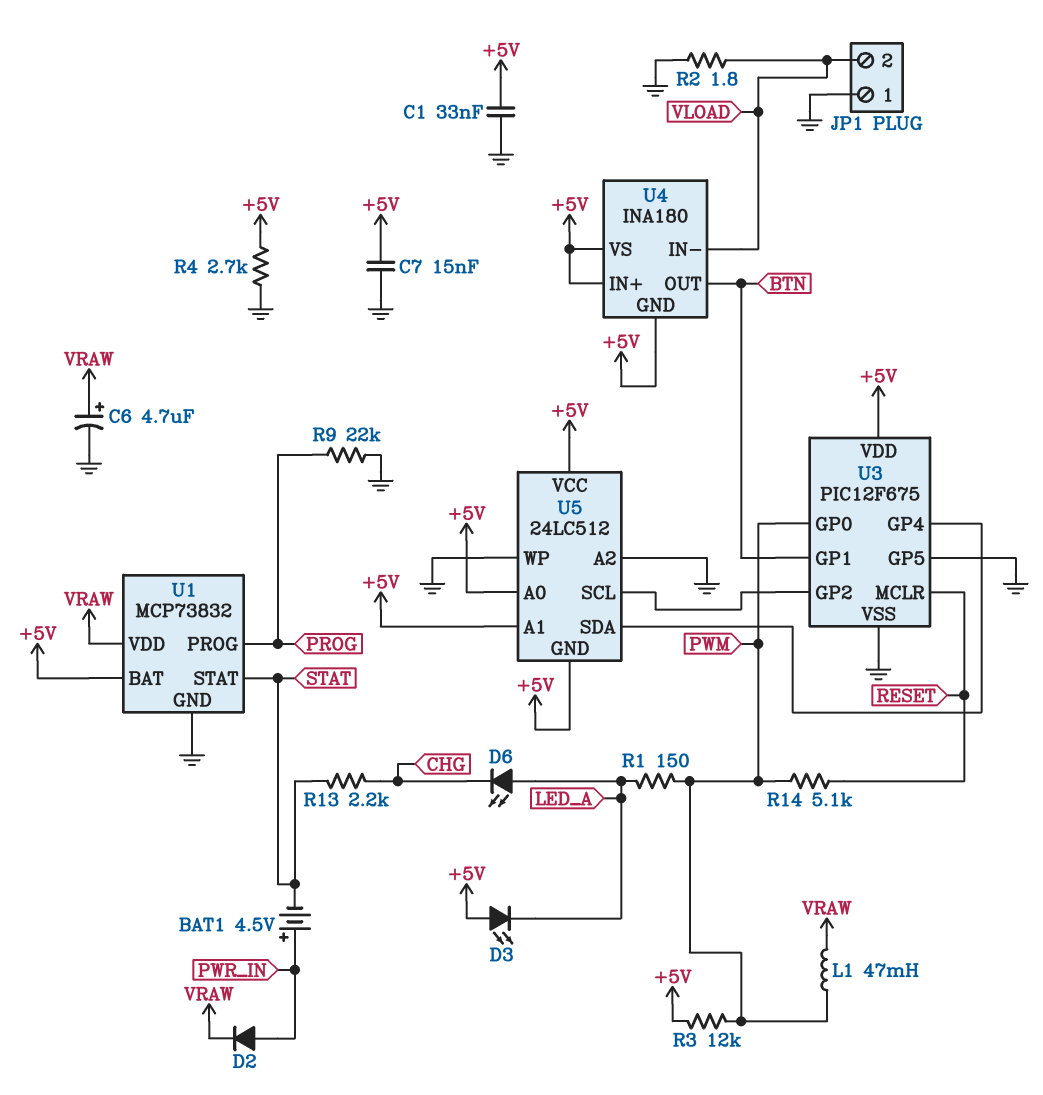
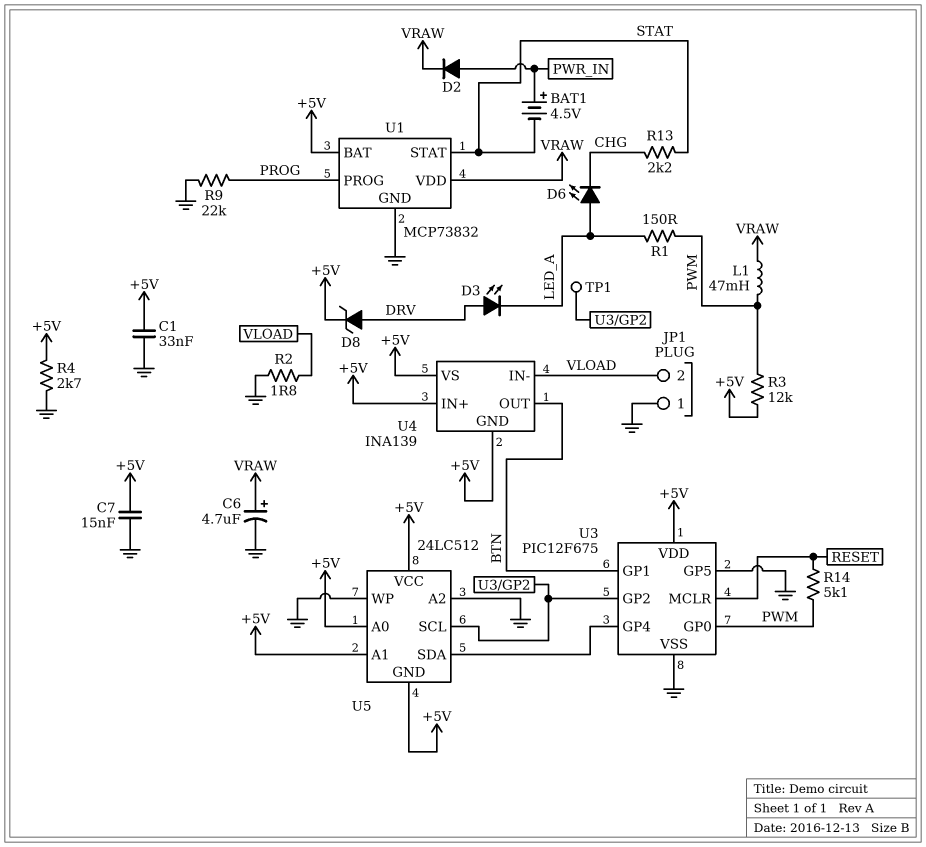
D3: LED (A +5V, K LED_A) -> LED (A DRV, K LED_A)
D8: none -> zener (A DRV, K +5V)
TP1: none -> test point (U3/GP2)
U4: INA180 -> INA139

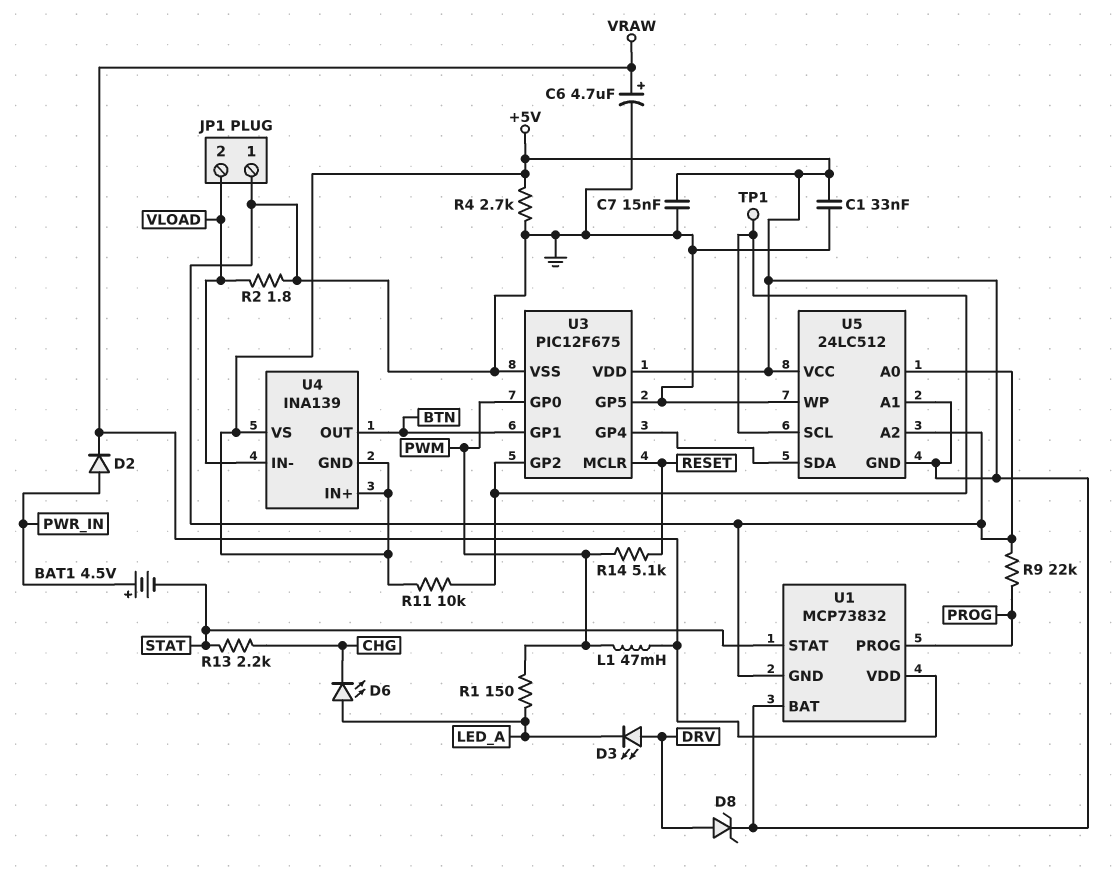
R3: 12k (+5V, PWM) -> none
R11: none -> 10k (+5V, U3/GP2)
U5 pin A0: +5V -> GND

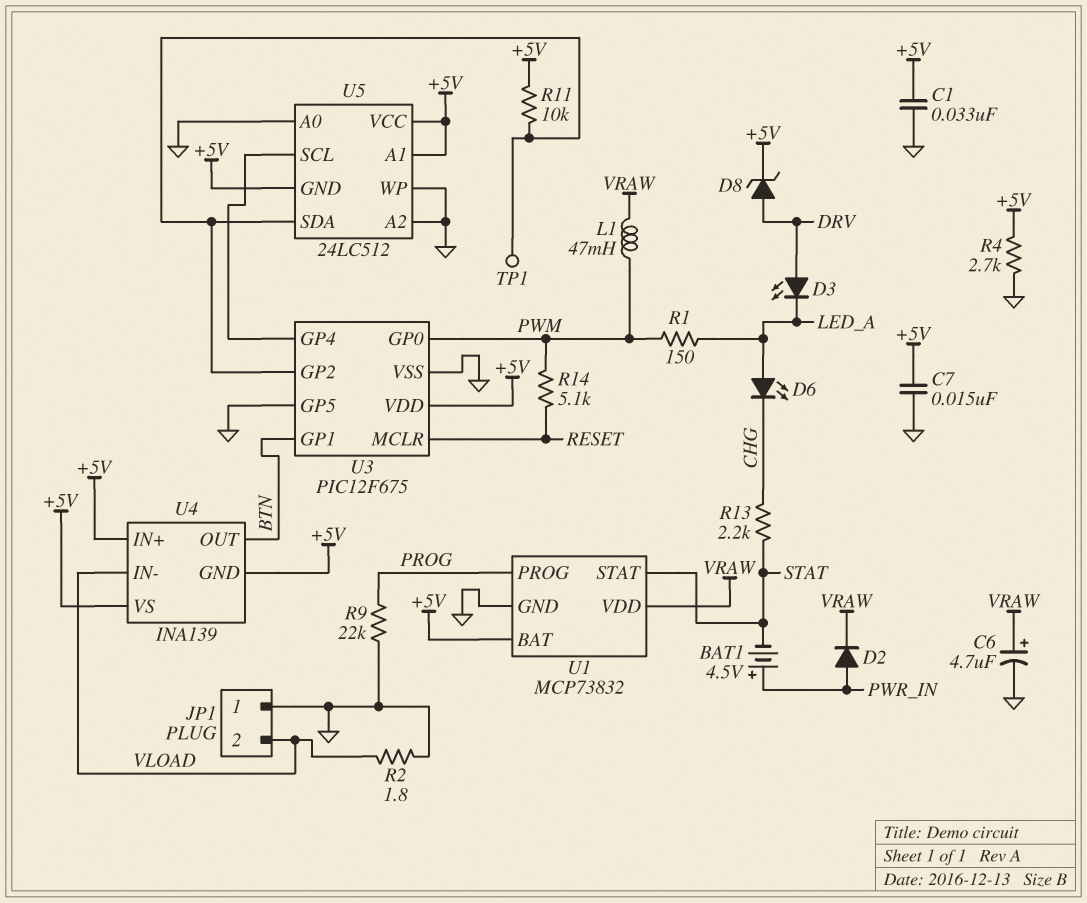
U5 pin SCL: U3/GP2 -> U3/GP4
U5 pin SDA: U3/GP4 -> U3/GP2

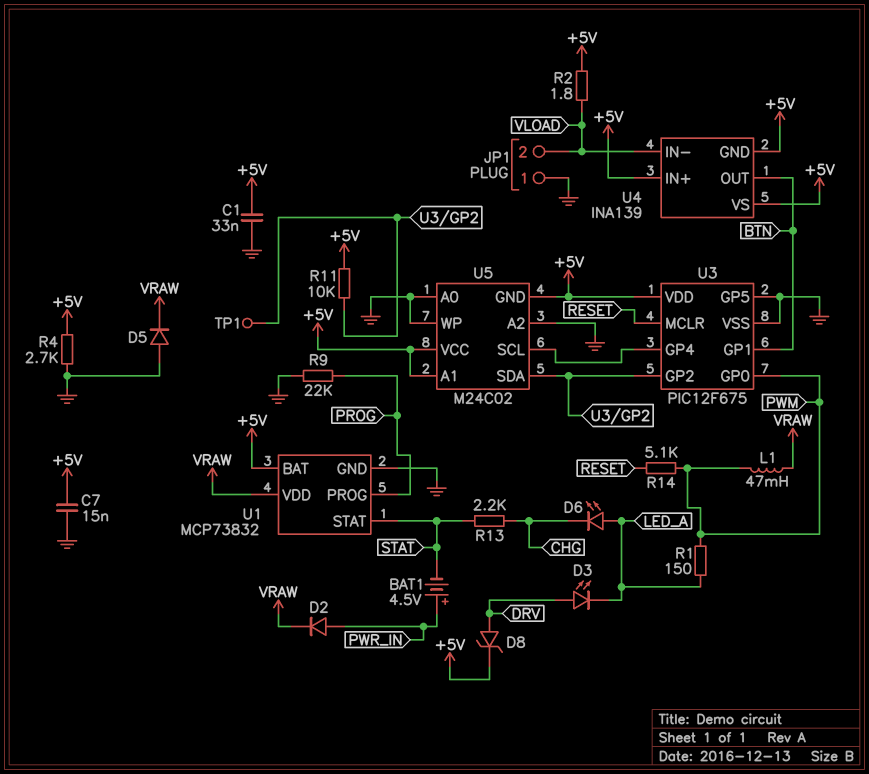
C6: 4.7uF (plus VRAW, minus GND) -> none
D5: none -> diode (A GND, K VRAW)
R2: 1.8 (GND, VLOAD) -> 1.8 (+5V, VLOAD)
U5: 24LC512 -> M24C02

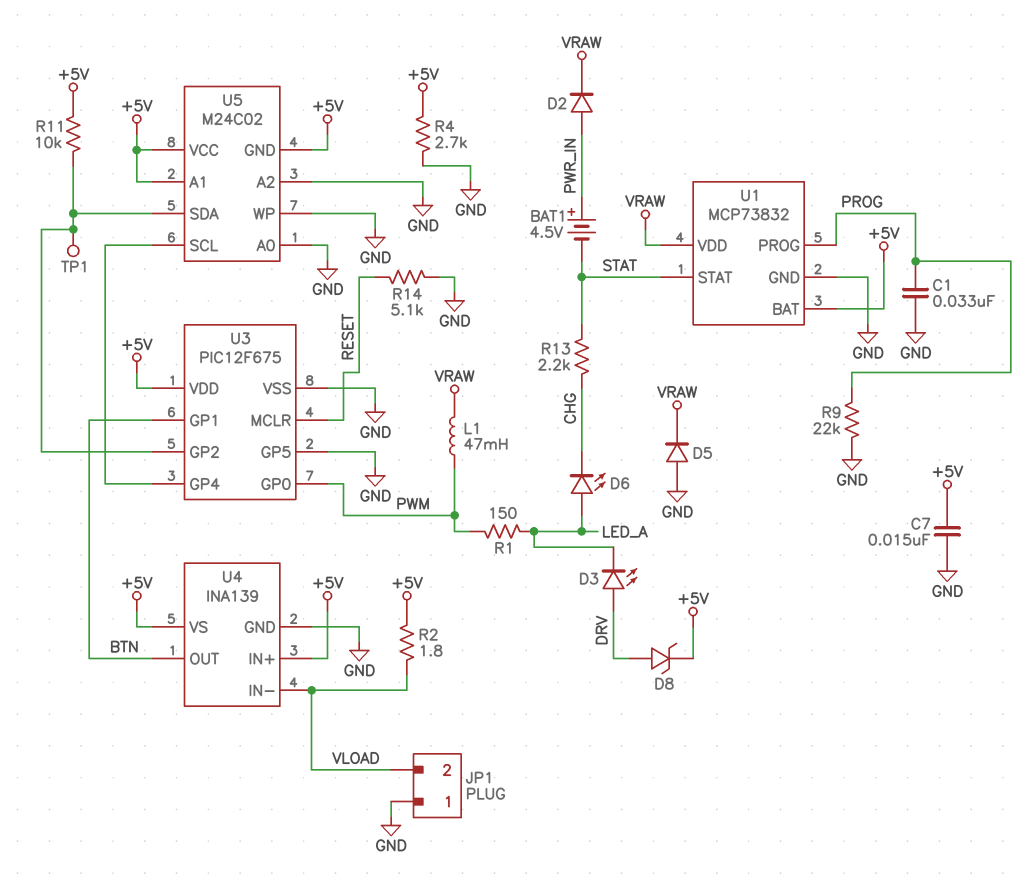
C1: 33nF (+5V, GND) -> 33nF (GND, PROG)
R14: 5.1k (PWM, RESET) -> 5.1k (GND, RESET)
U4 pin GND: +5V -> GND

